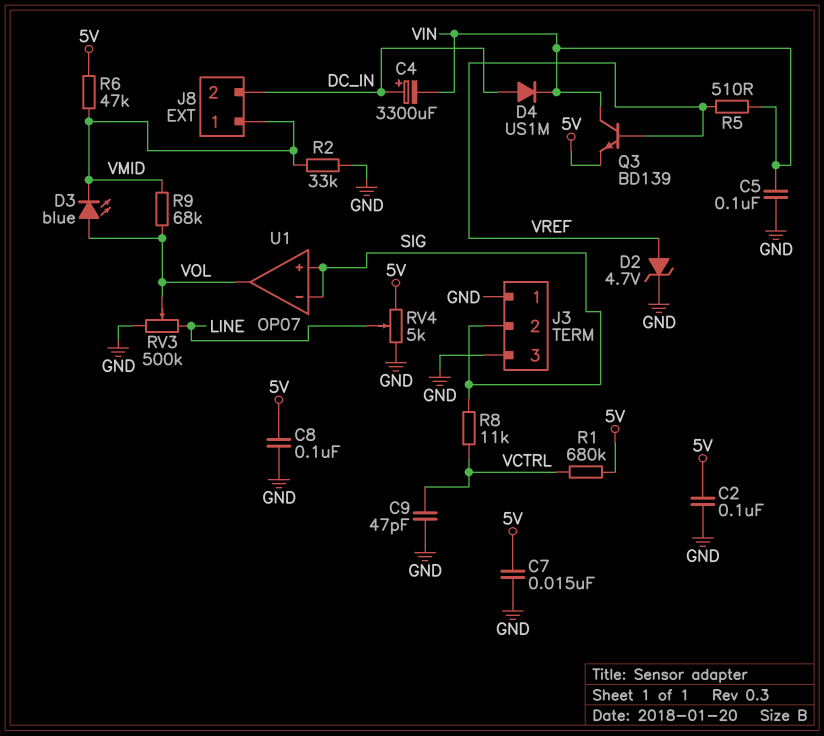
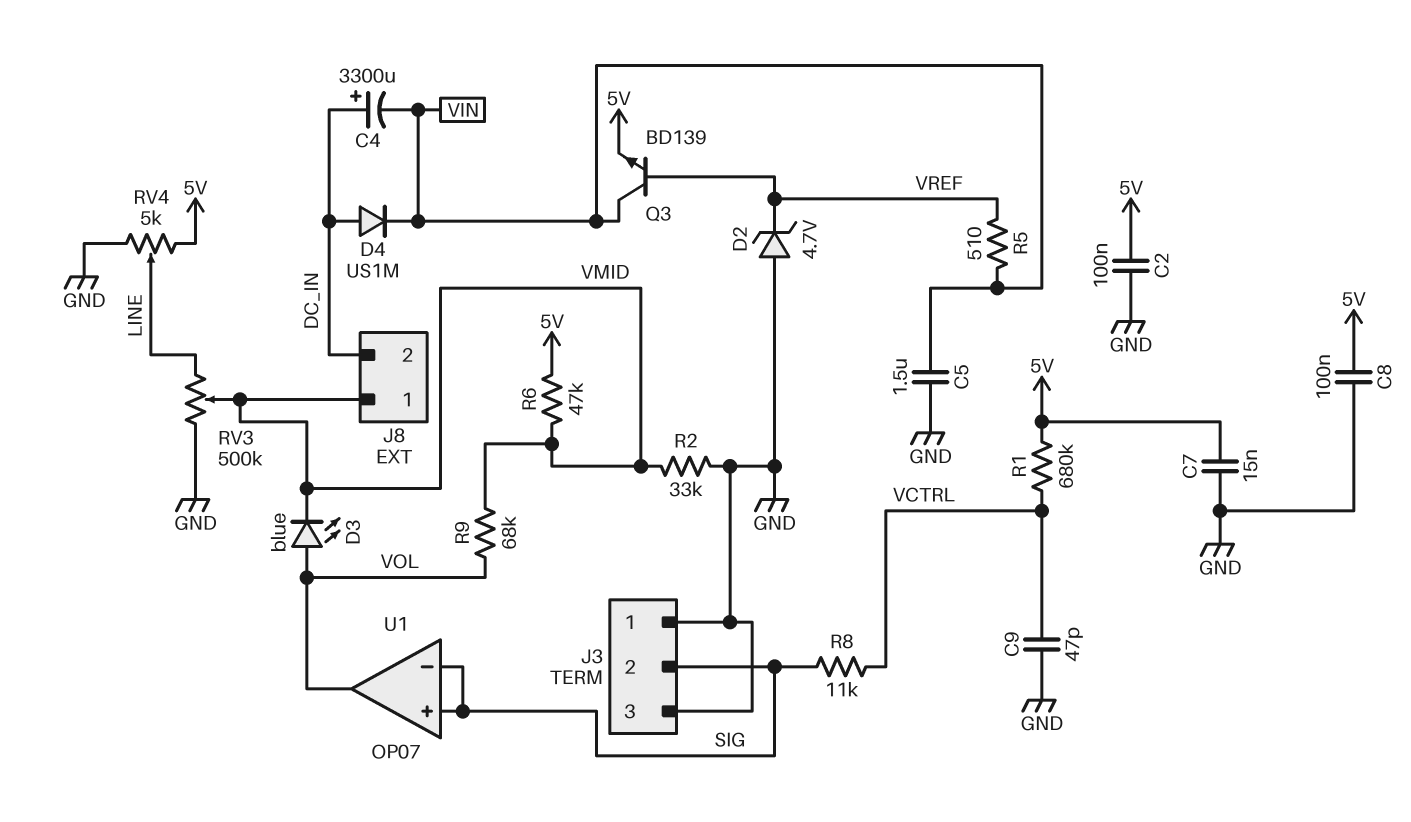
C5: 100nF (GND, VIN) -> 1.5uF (GND, VIN)
D2: zener 4.7V (A VREF, K GND) -> zener 4.7V (A GND, K VREF)
RV3: 500k (GND, LINE, wiper VOL) -> 500k (GND, LINE, wiper VMID)

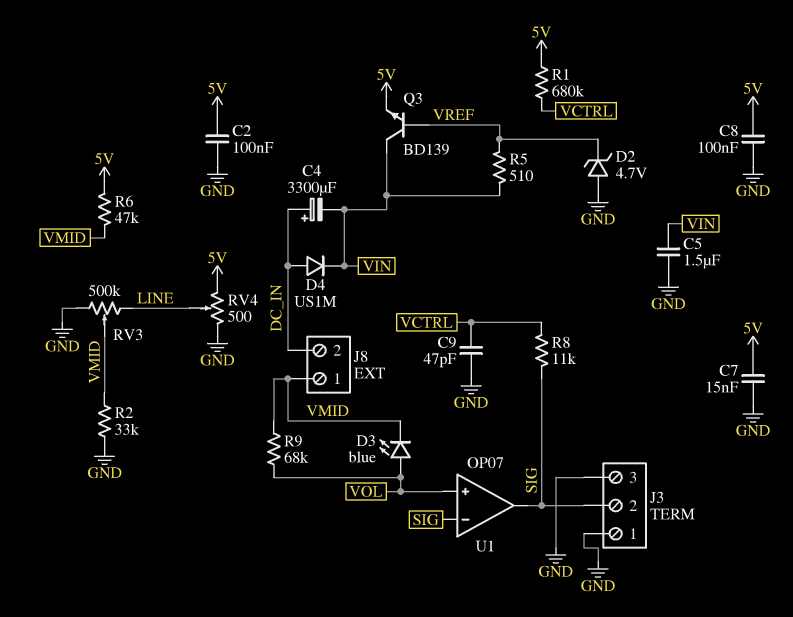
RV4: 5k (5V, GND, wiper LINE) -> 500 (5V, GND, wiper LINE)
U1 pin in+: SIG -> VOL
U1 pin out: VOL -> SIG

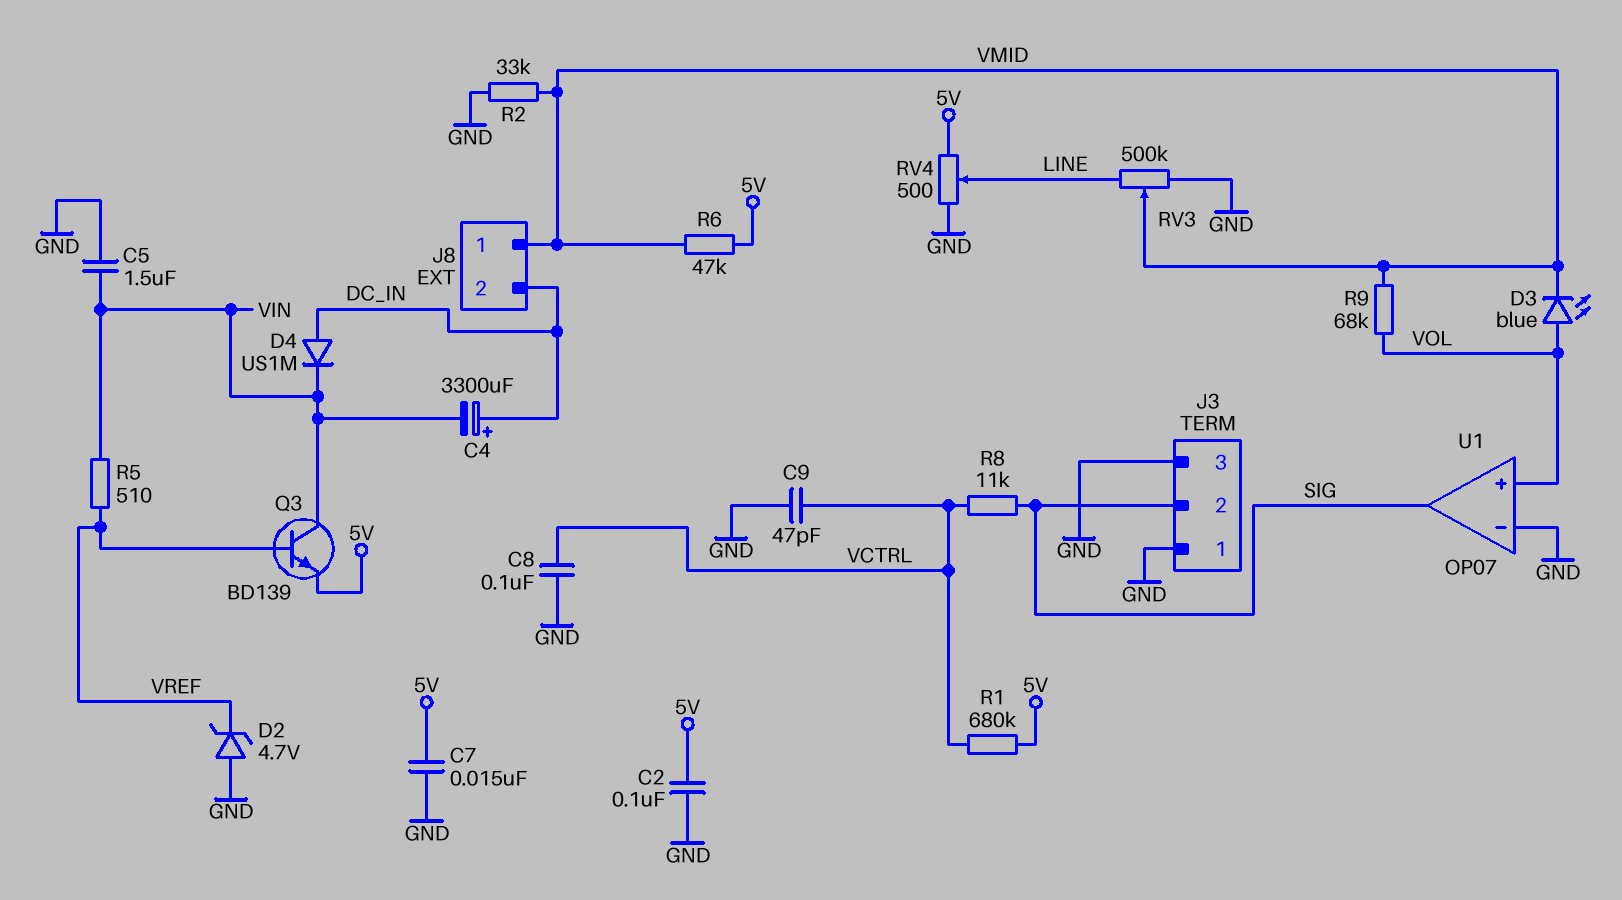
C8: 100nF (5V, GND) -> 100nF (GND, VCTRL)
U1 pin in-: SIG -> GND

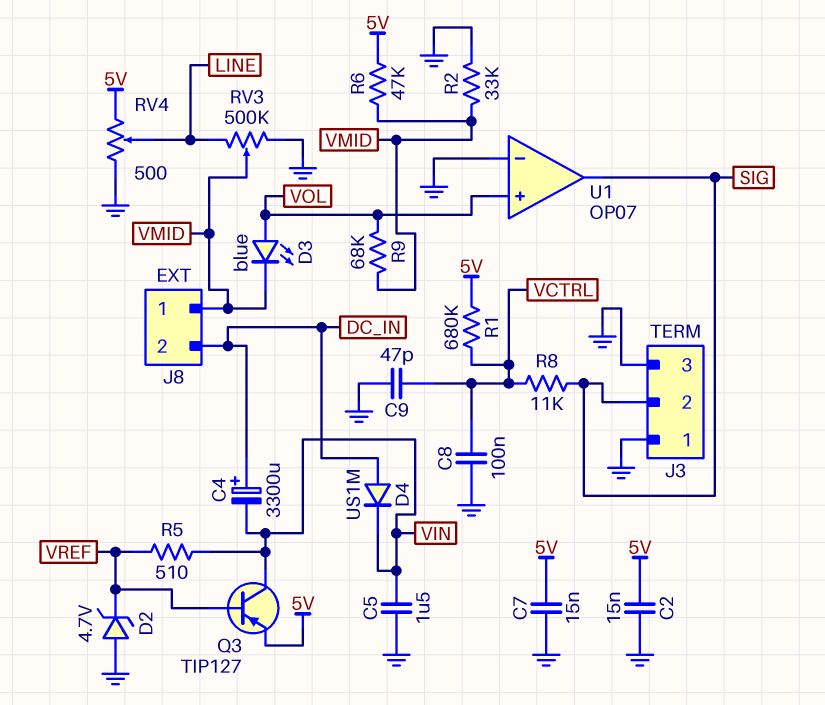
C2: 100nF (5V, GND) -> 15nF (5V, GND)
Q3: NPN BD139 (B VREF, C VIN, E 5V) -> PNP TIP127 (B VREF, C VIN, E 5V)

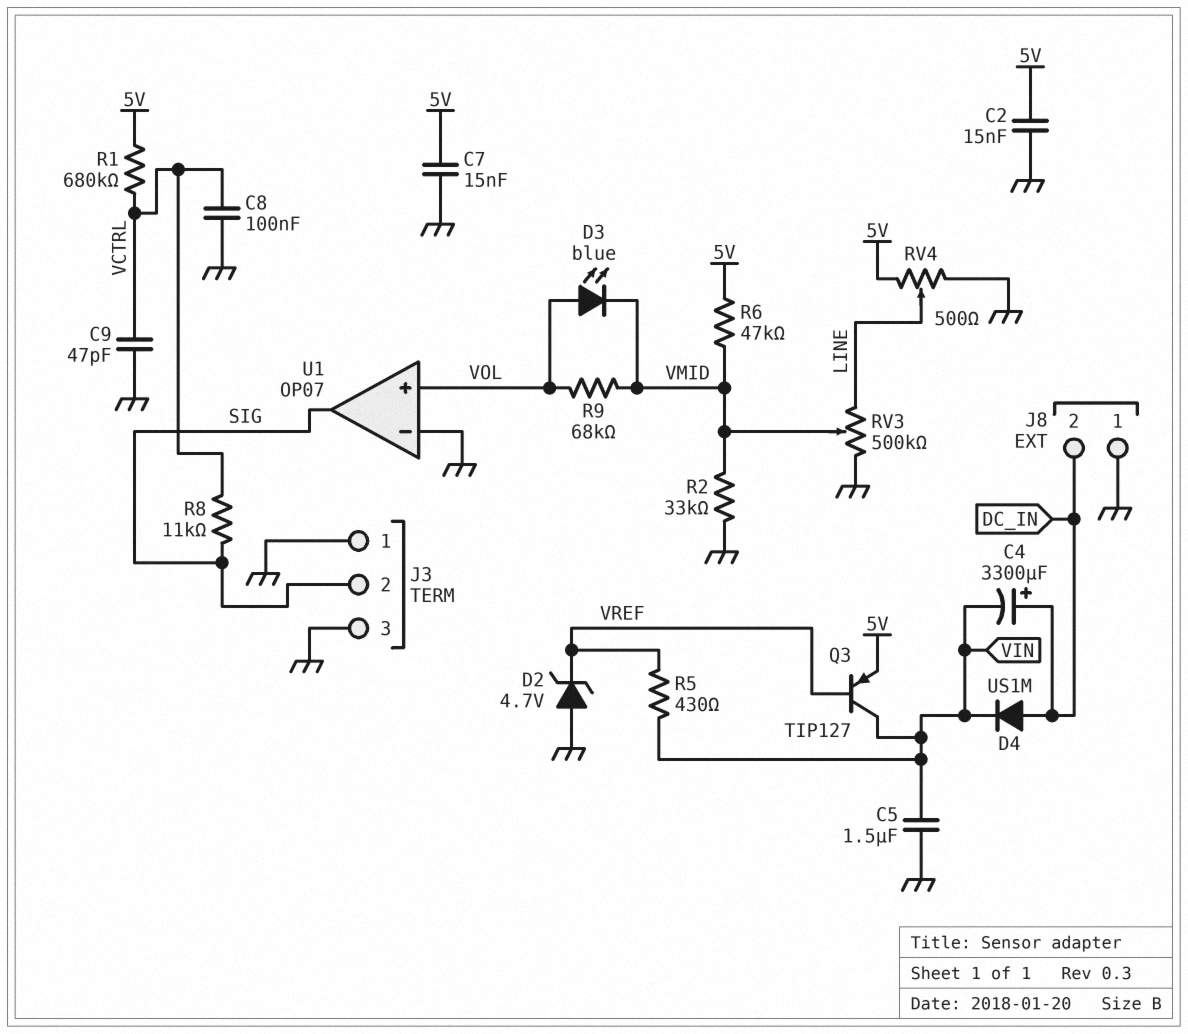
J8 pin 1: VMID -> GND
R5: 510 (VIN, VREF) -> 430 (VIN, VREF)

